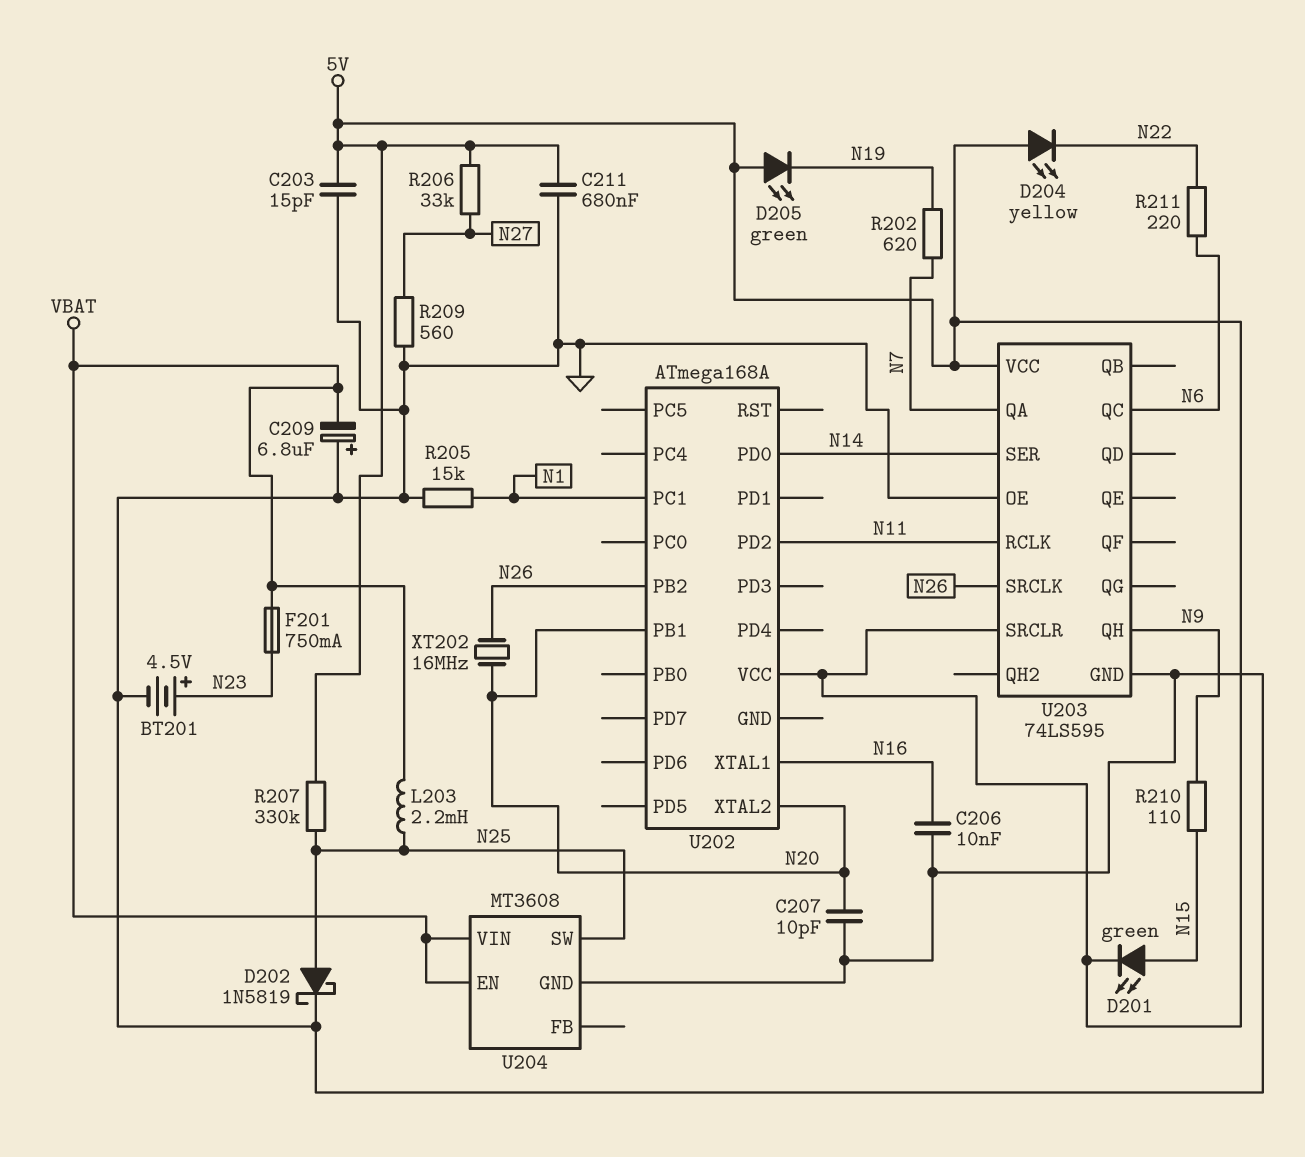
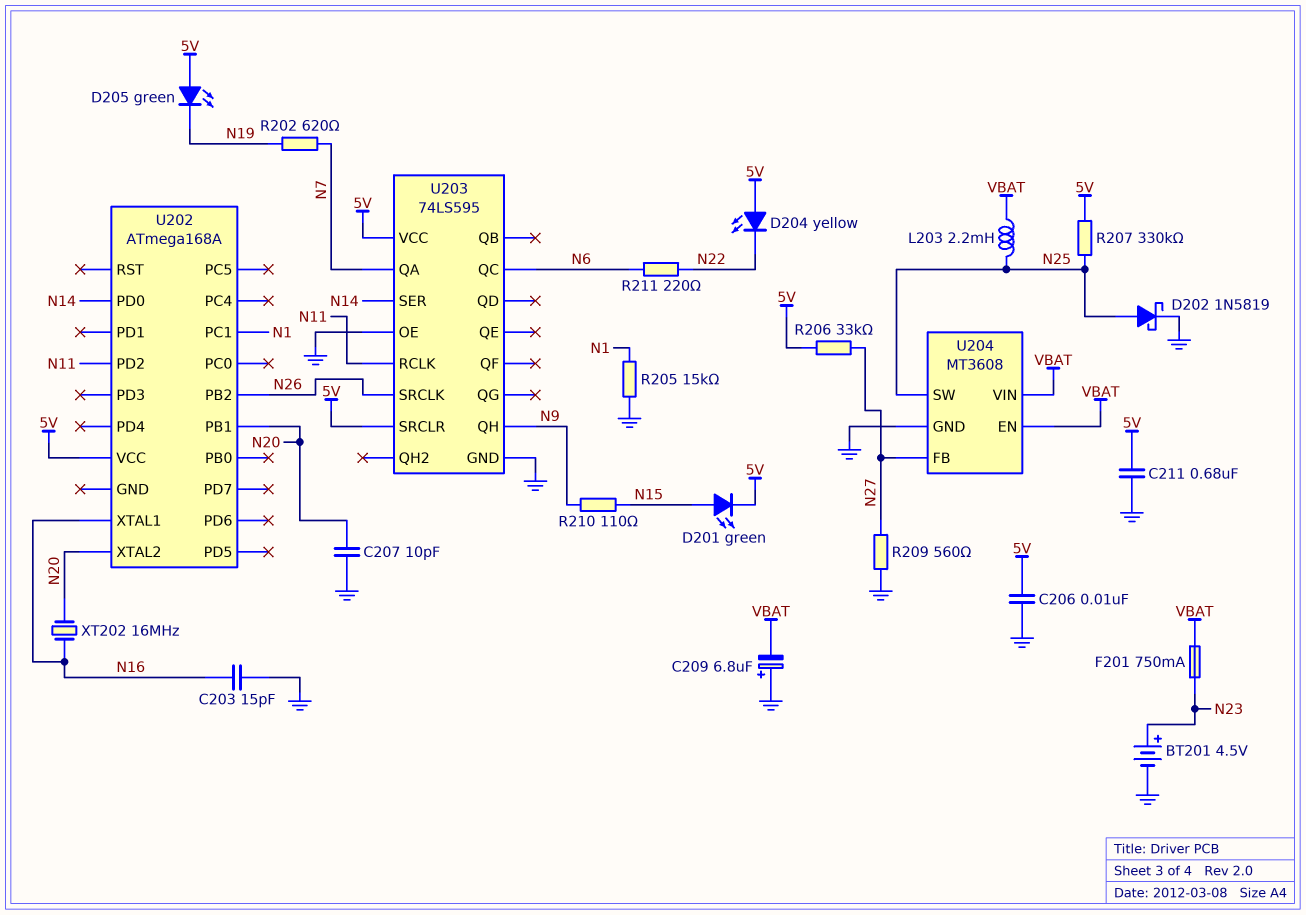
C203: 15pF (5V, GND) -> 15pF (GND, N16)
C206: 10nF (GND, N16) -> 10nF (5V, GND)
U204 pin FB: none -> N27
XT202: 16MHz (N20, N26) -> 16MHz (N16, N20)

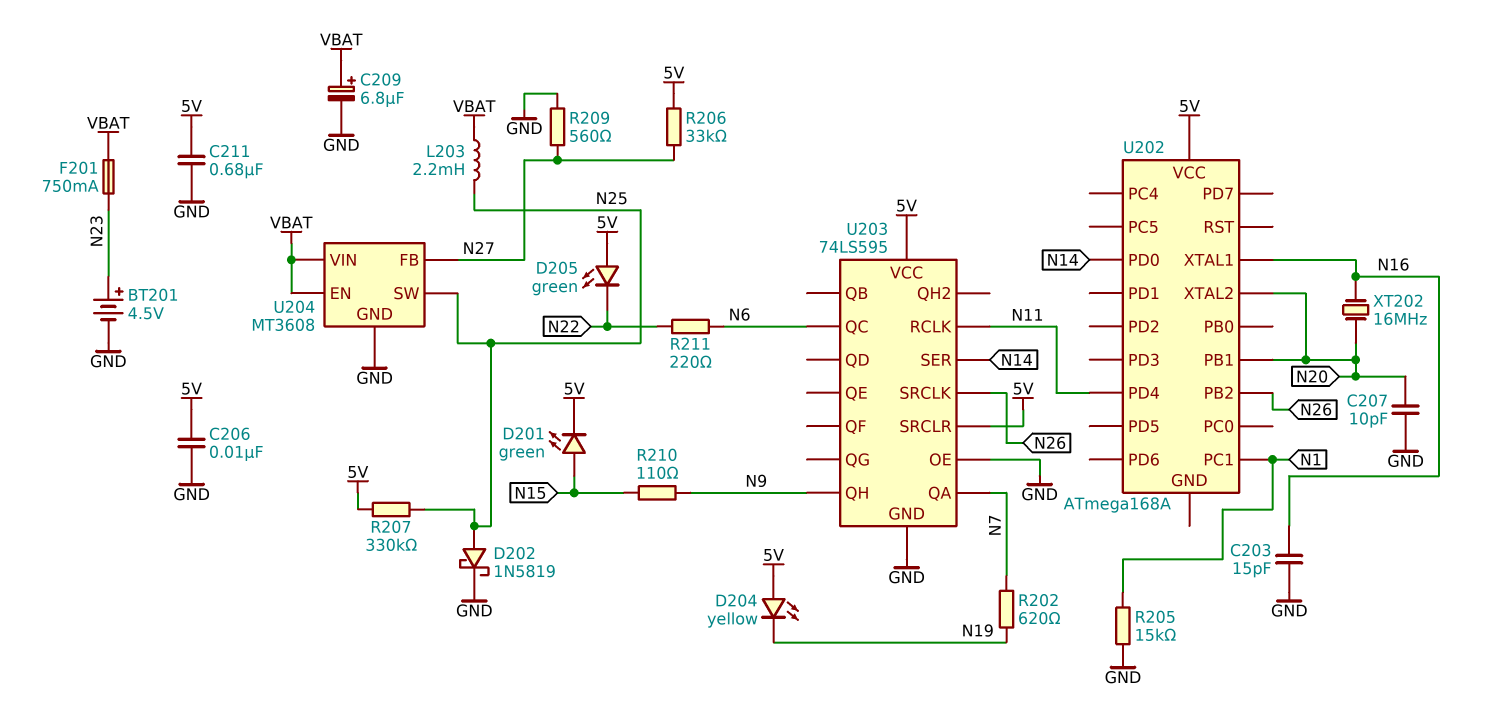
C209: 6.8uF (plus GND, minus VBAT) -> 6.8uF (plus VBAT, minus GND)
D204: LED yellow (A 5V, K N22) -> LED yellow (A 5V, K N19)
D205: LED green (A 5V, K N19) -> LED green (A 5V, K N22)
U202 pin PD2: N11 -> none
U202 pin PD4: none -> N11

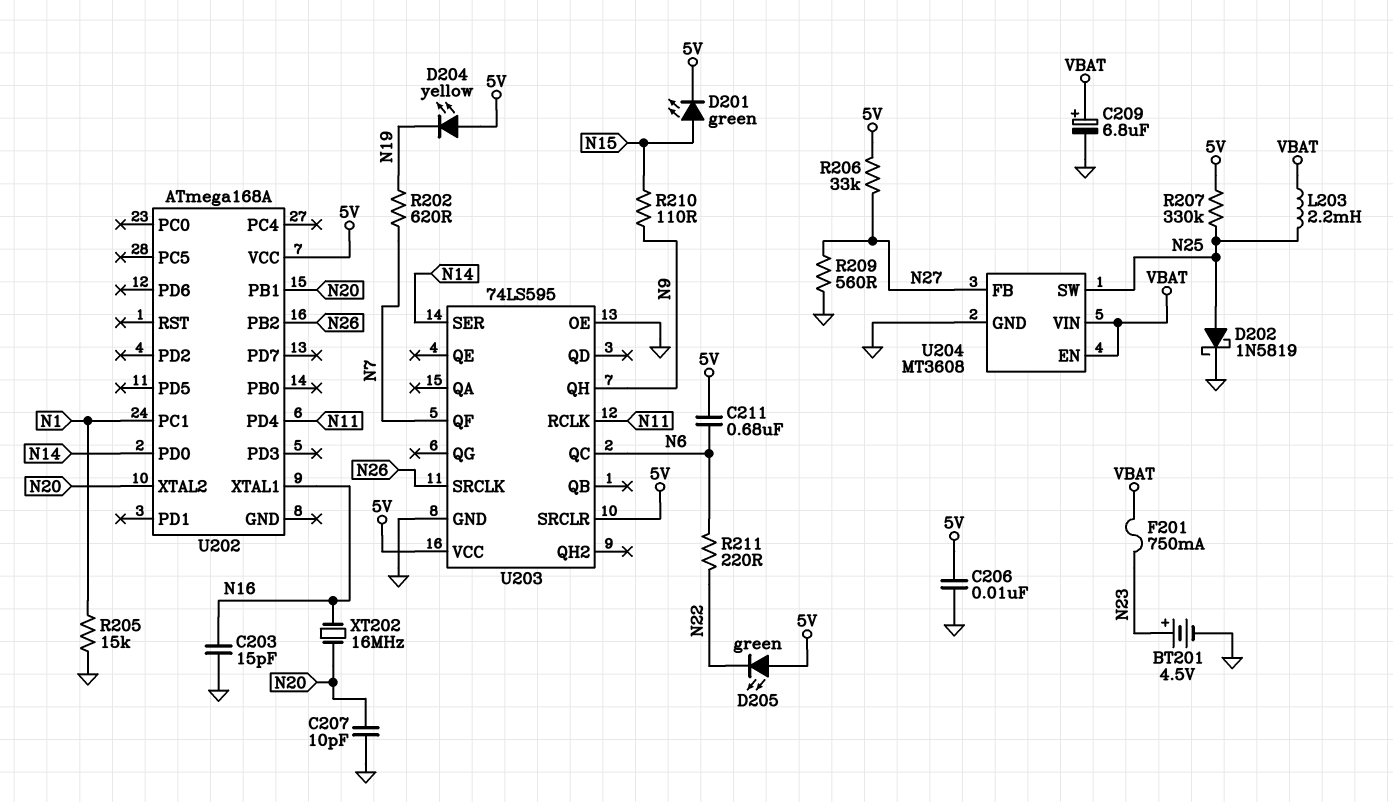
C211: 680nF (5V, GND) -> 680nF (5V, N6)
U203 pin QA: N7 -> none
U203 pin QF: none -> N7

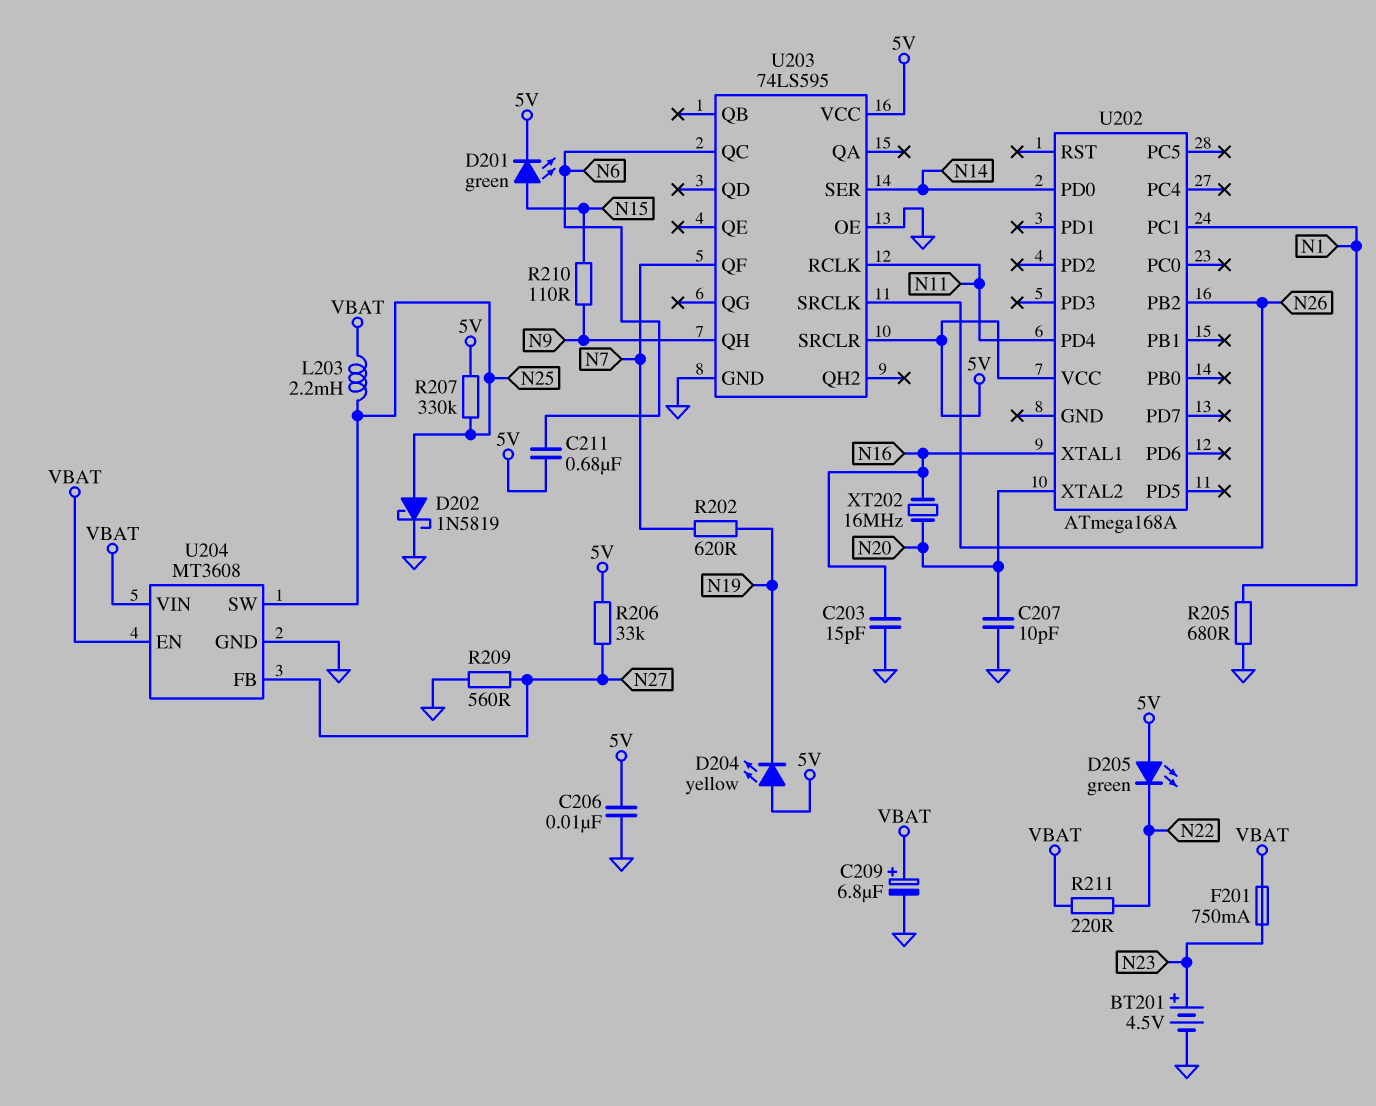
R205: 15k (GND, N1) -> 680 (GND, N1)
R211: 220 (N6, N22) -> 220 (N22, VBAT)
U202 pin PB1: N20 -> none

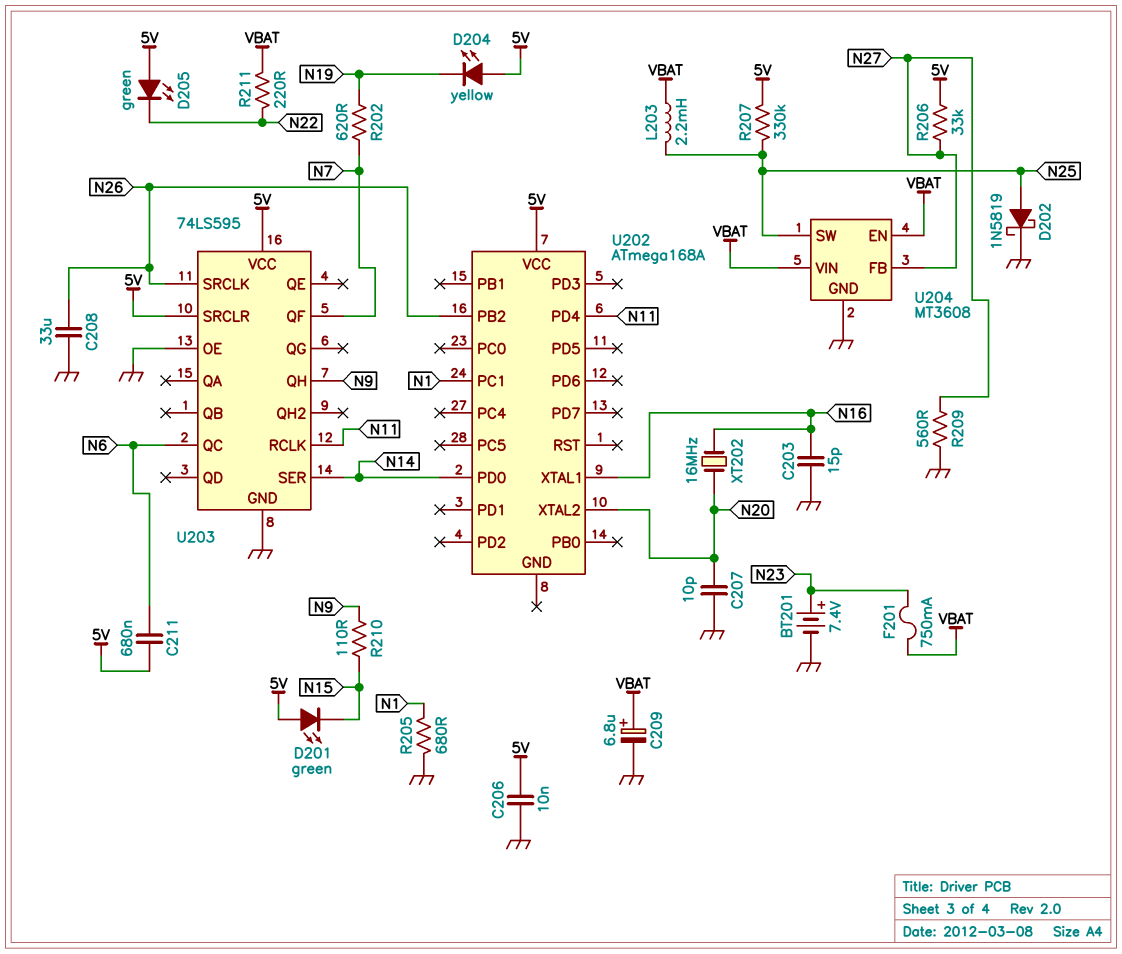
BT201: 4.5V (plus N23, minus GND) -> 7.4V (plus N23, minus GND)
C208: none -> 33uF (GND, N26)
D201: LED green (A N15, K 5V) -> LED green (A 5V, K N15)

